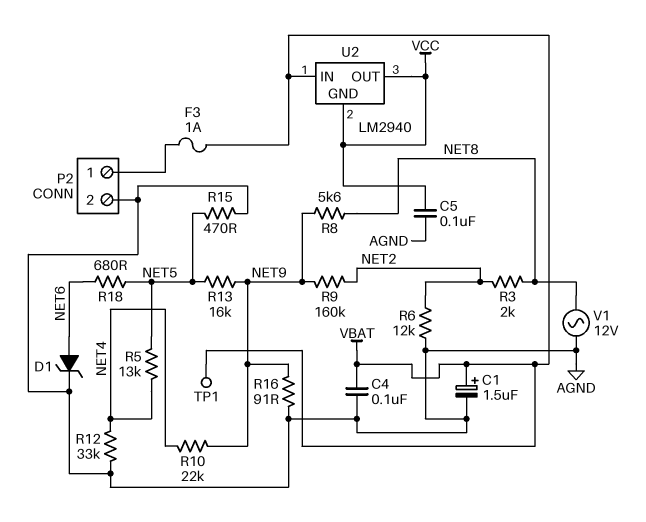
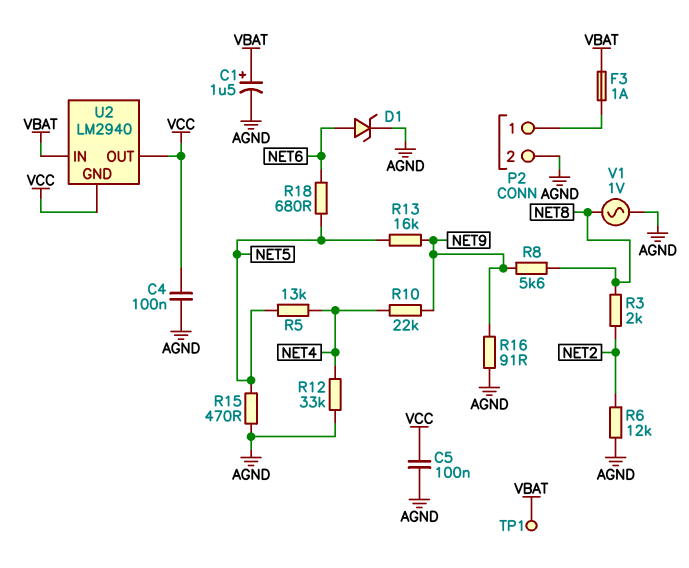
C4: 100nF (AGND, VBAT) -> 100nF (AGND, VCC)
R9: 160k (NET2, NET9) -> none
V1: AC 12V (AGND, NET8) -> AC 1V (AGND, NET8)

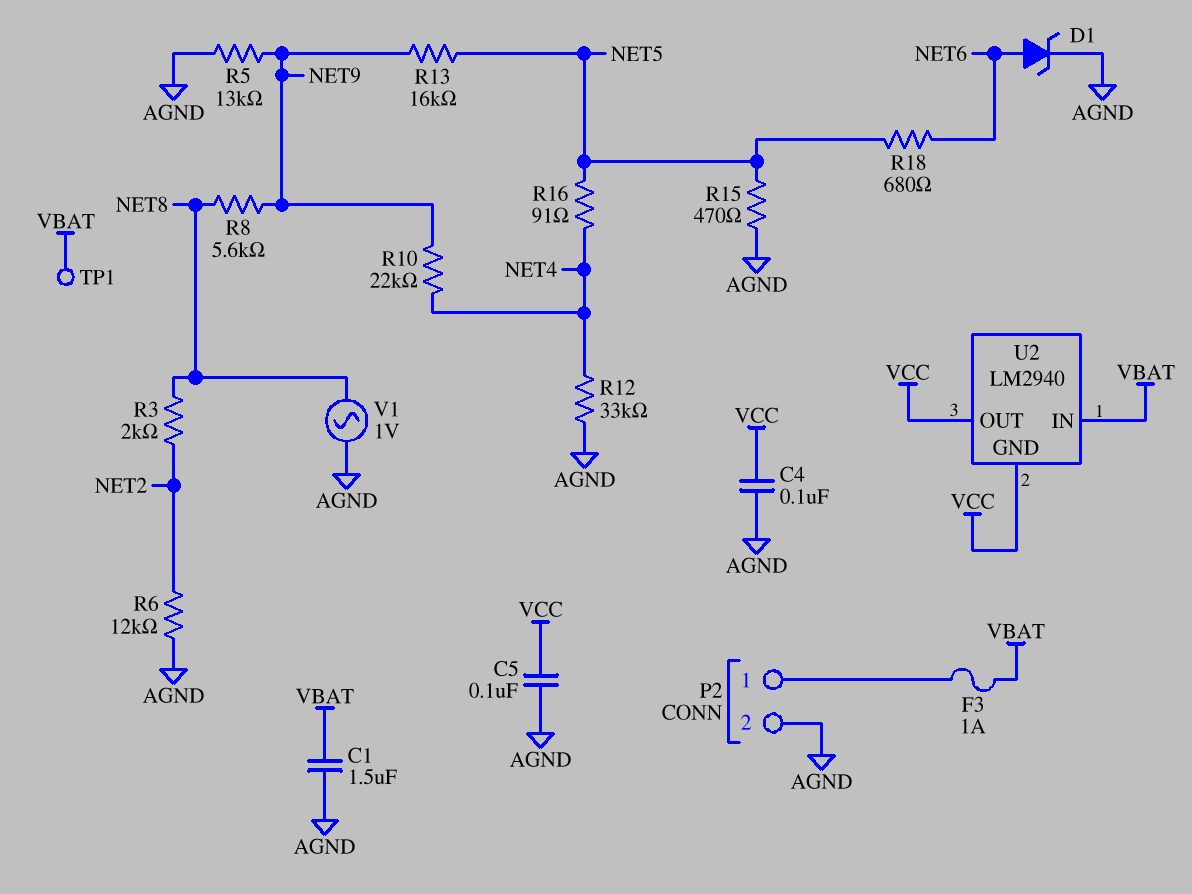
C1: 1.5uF (plus VBAT, minus AGND) -> 1.5uF (AGND, VBAT)
R5: 13k (NET4, NET5) -> 13k (AGND, NET9)
R16: 91 (AGND, NET9) -> 91 (NET4, NET5)

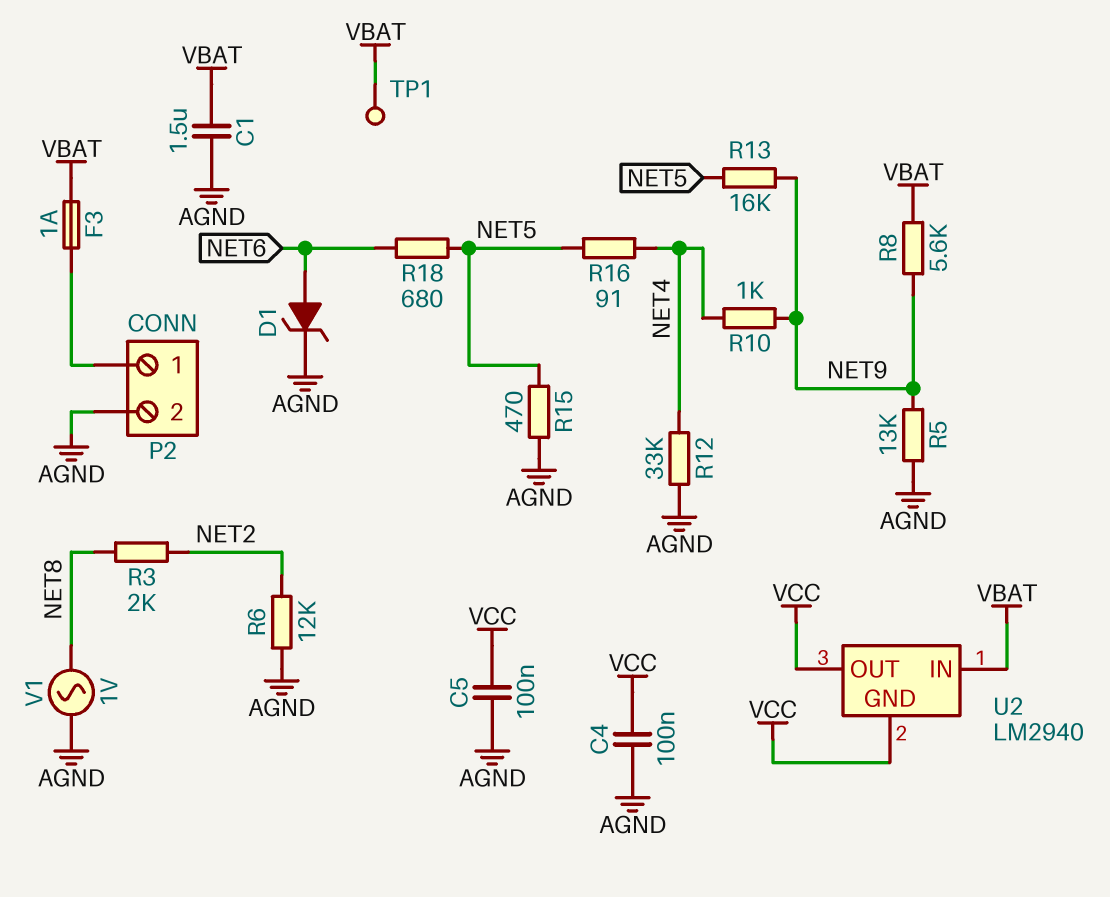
R8: 5.6k (NET8, NET9) -> 5.6k (NET9, VBAT)
R10: 22k (NET4, NET9) -> 1k (NET4, NET9)

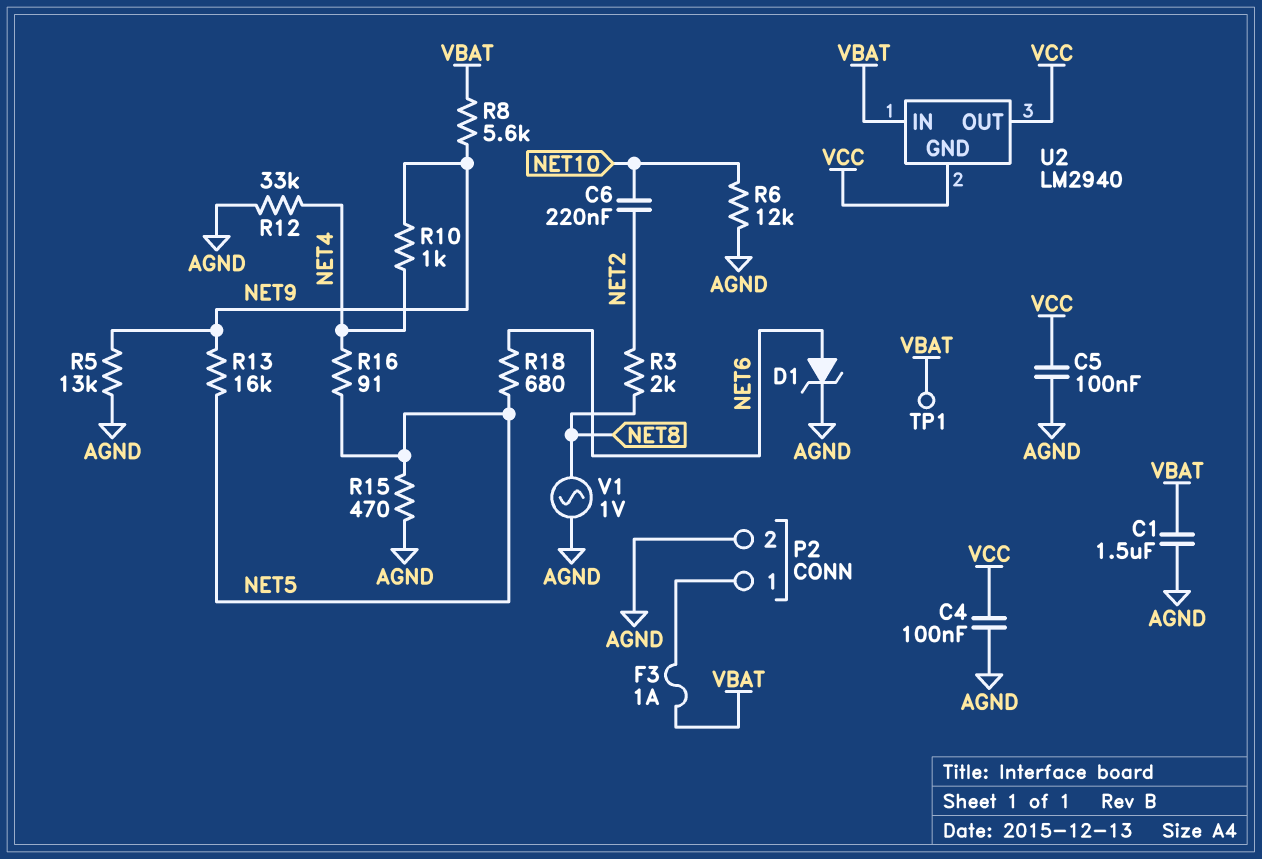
C6: none -> 220nF (NET2, NET10)
R6: 12k (AGND, NET2) -> 12k (AGND, NET10)

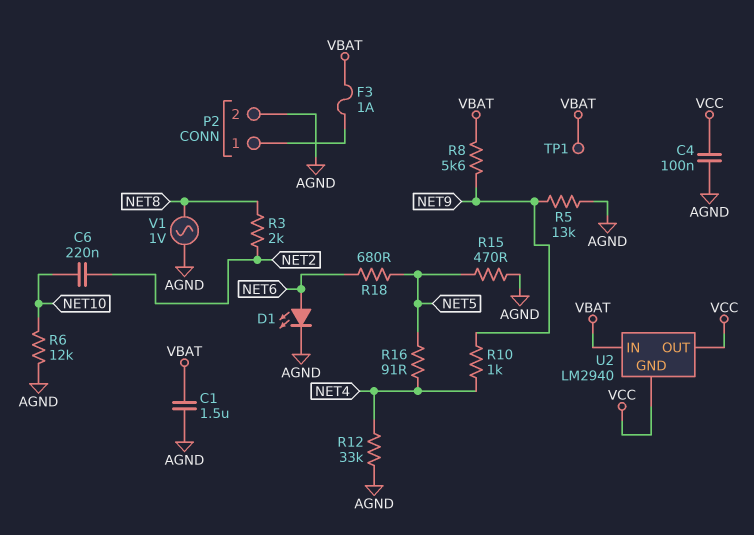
C5: 100nF (AGND, VCC) -> none
D1: zener (A NET6, K AGND) -> LED (A NET6, K AGND)
R13: 16k (NET5, NET9) -> none

